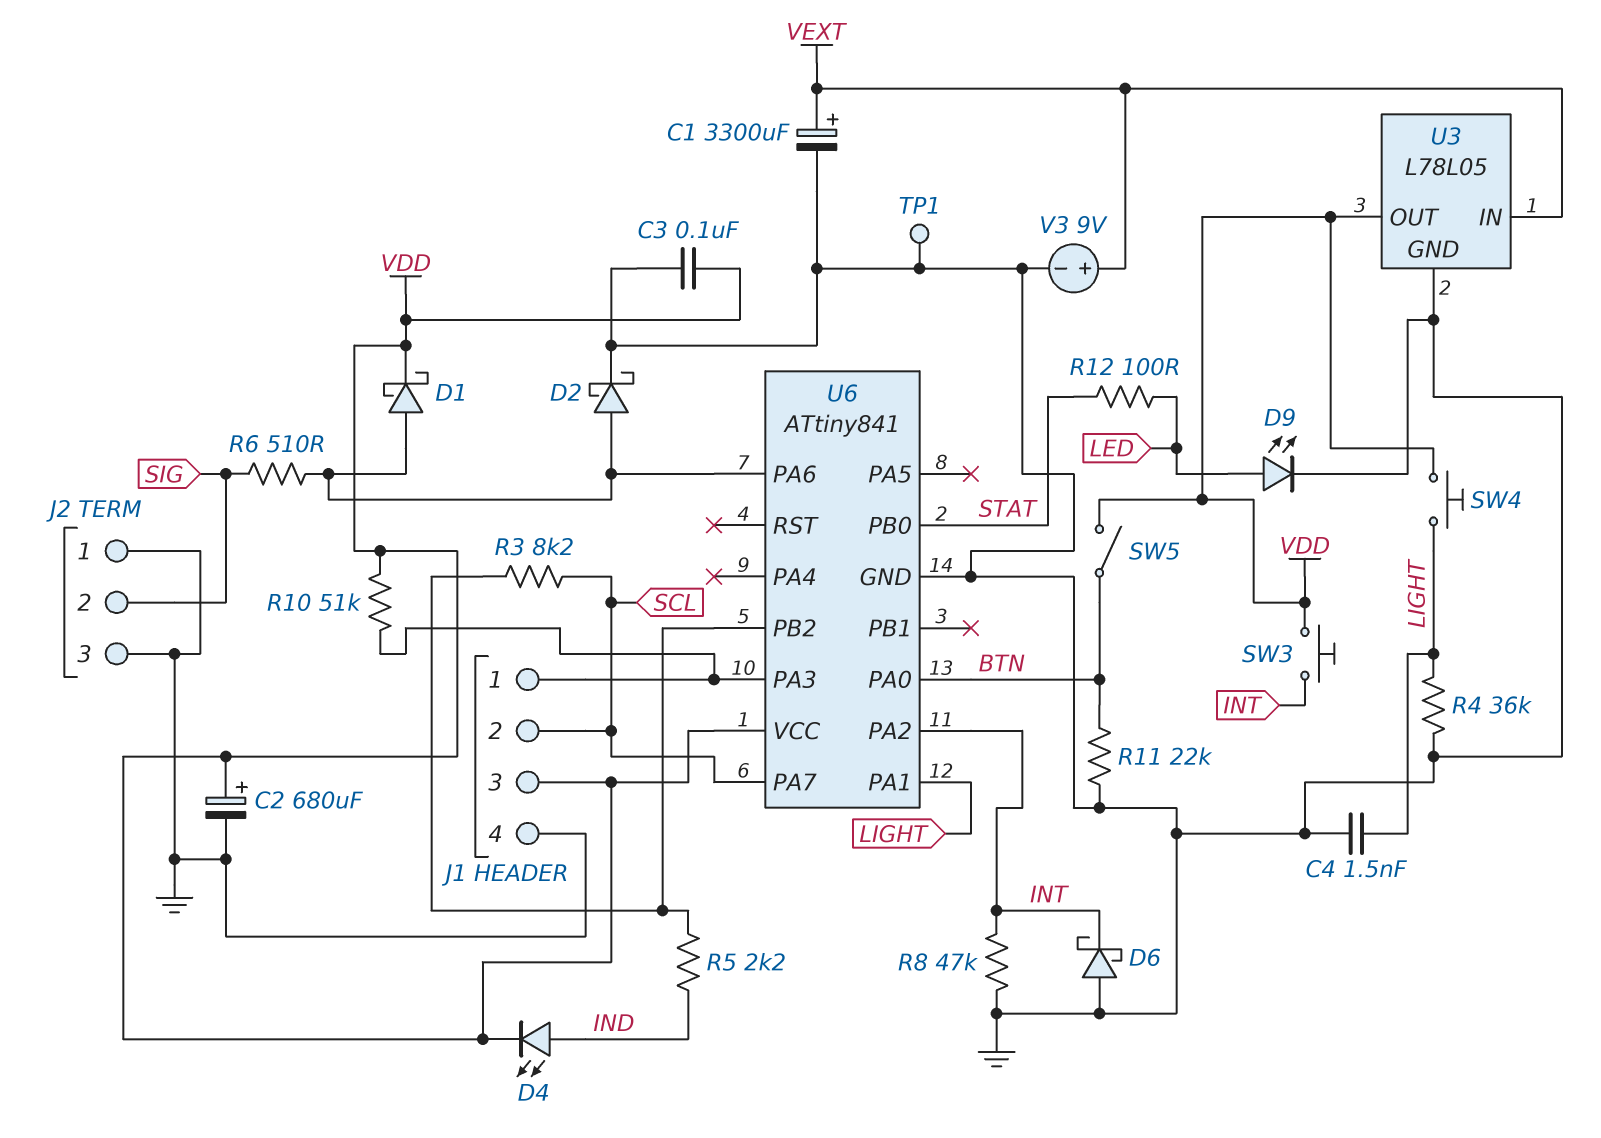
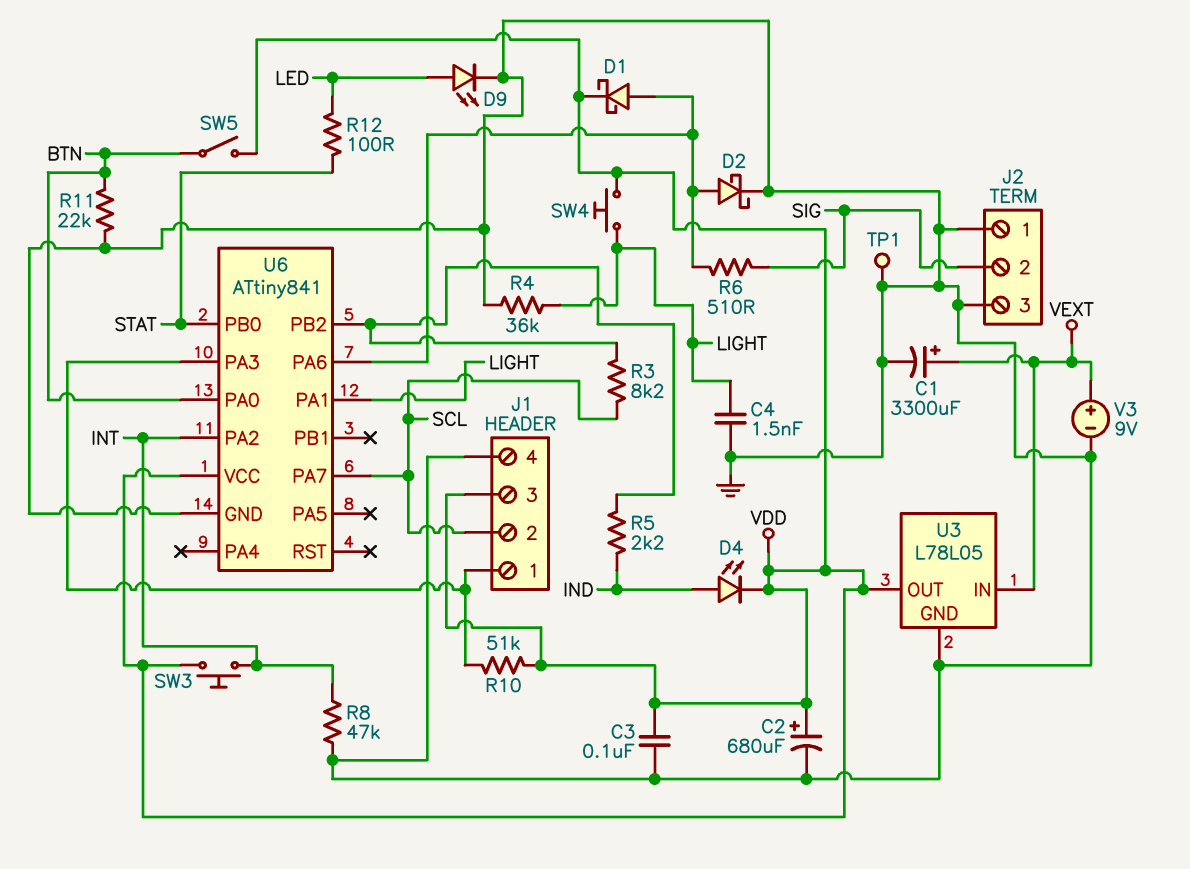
D6: schottky (A GND, K INT) -> none

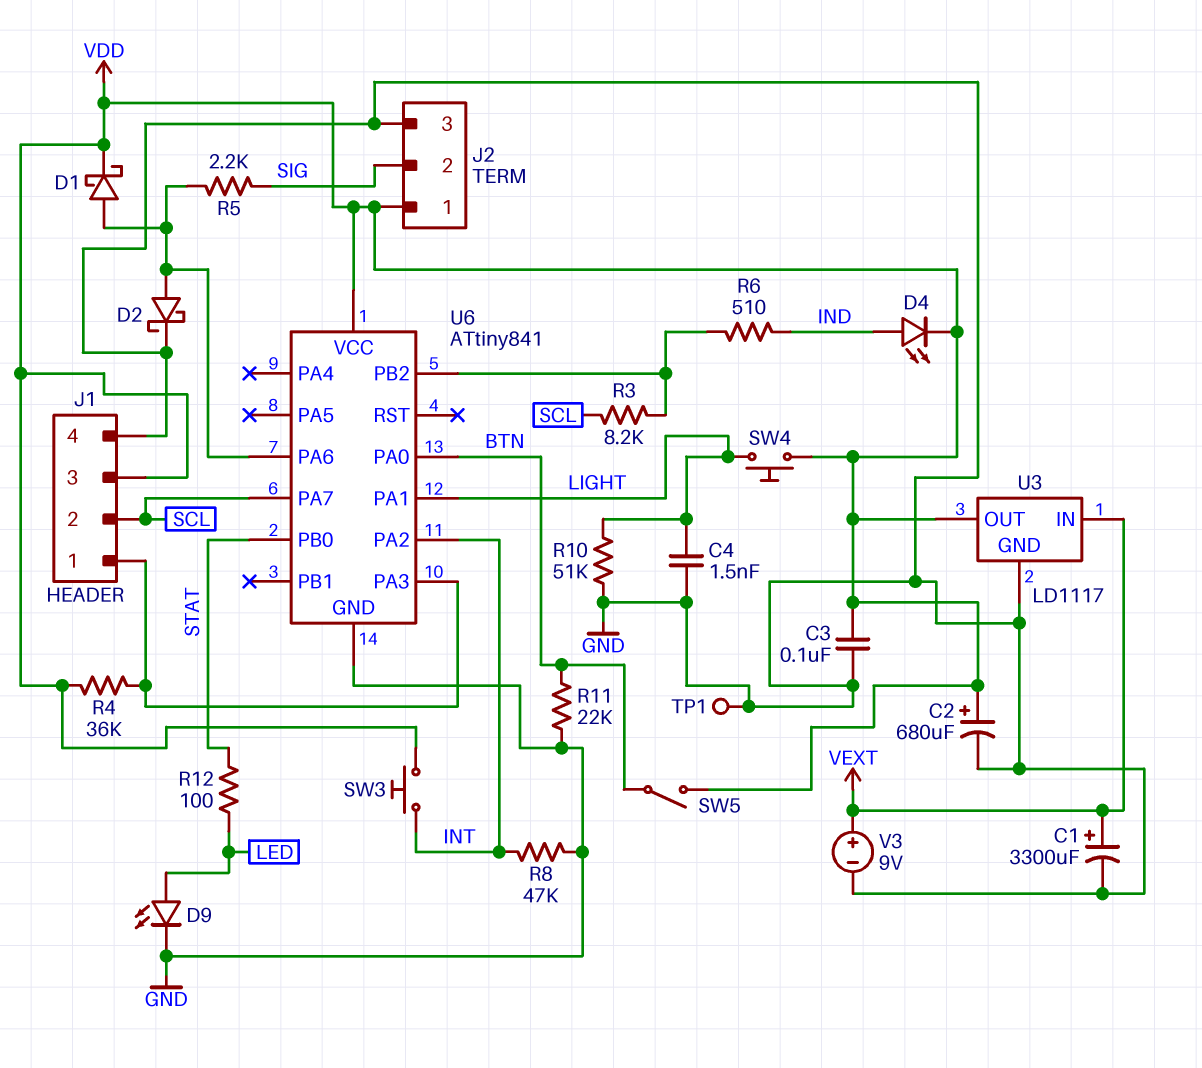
J2 pin 1: GND -> VDD
R4: 36k (GND, LIGHT) -> 36k (J1/1, VDD)
R5: 2.2k (IND, U6/PB2) -> 2.2k (SIG, U6/PA6)
R6: 510 (SIG, U6/PA6) -> 510 (IND, U6/PB2)
R10: 51k (J1/1, VDD) -> 51k (GND, LIGHT)
U3: L78L05 -> LD1117

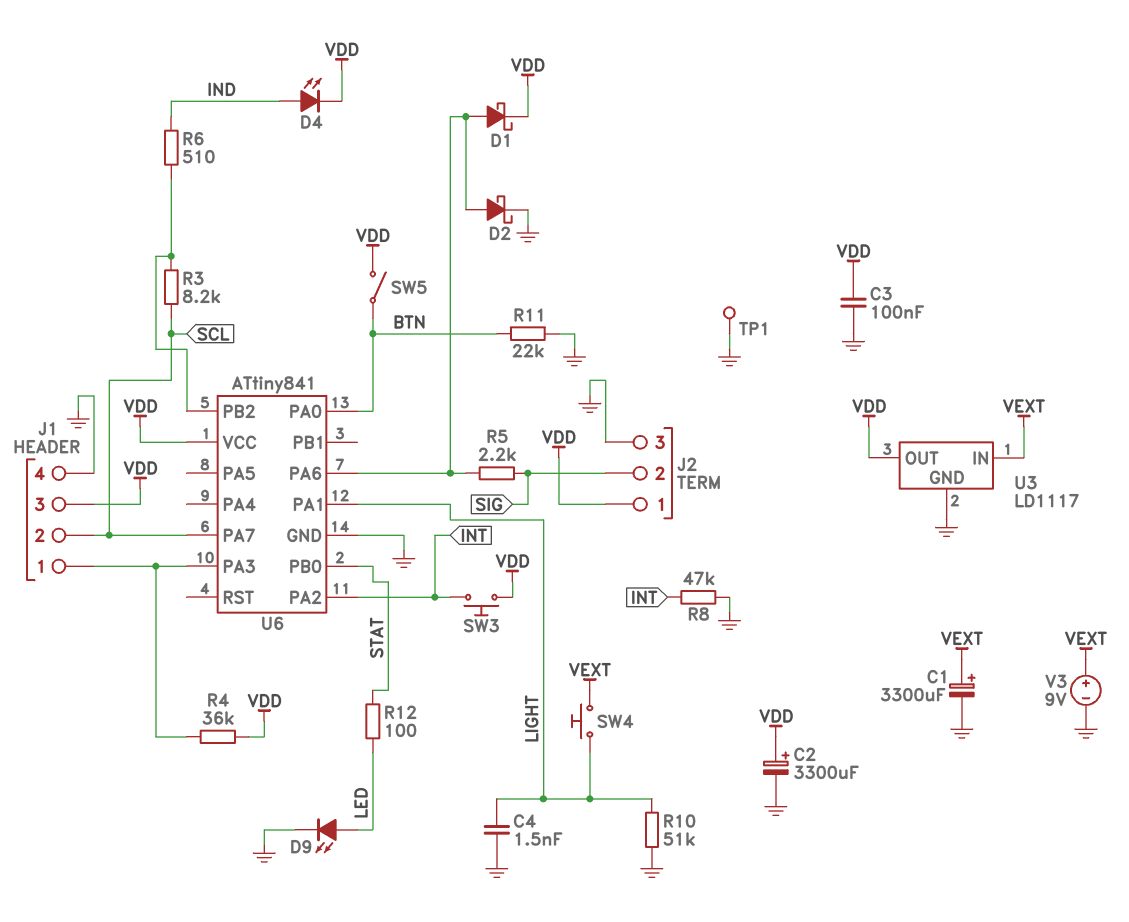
C2: 680uF (plus VDD, minus GND) -> 3300uF (plus VDD, minus GND)
SW4: button (LIGHT, VDD) -> button (LIGHT, VEXT)

